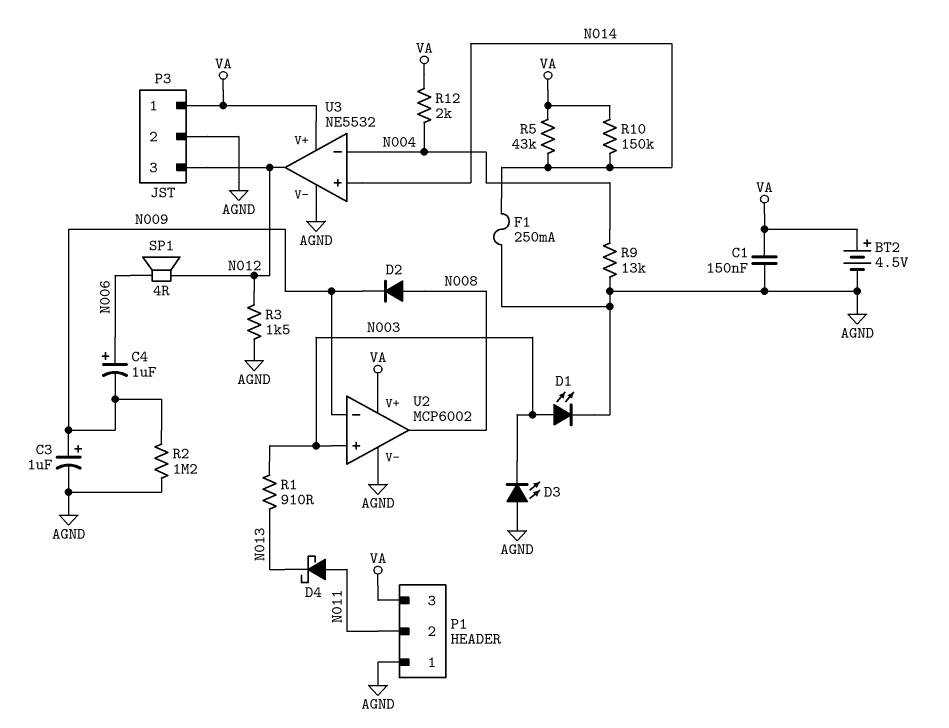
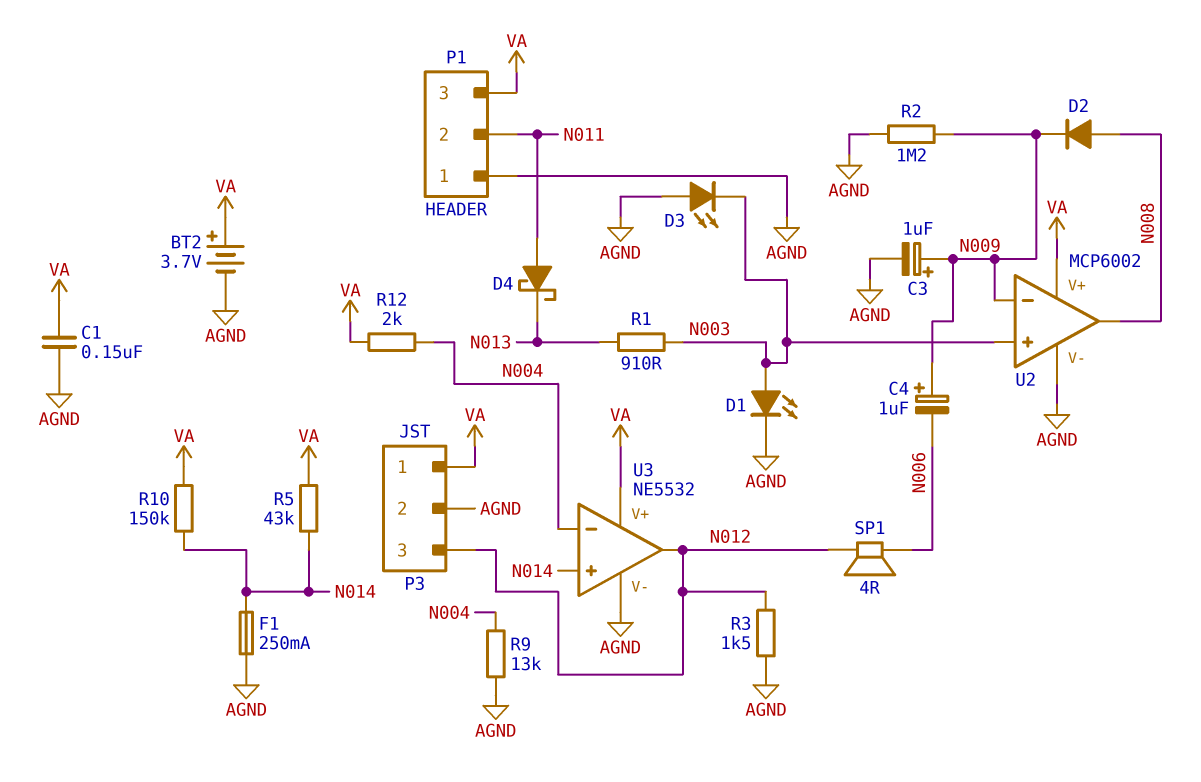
BT2: 4.5V (plus VA, minus AGND) -> 3.7V (plus VA, minus AGND)
C4: 1uF (plus N006, minus N009) -> 1uF (plus N009, minus N006)

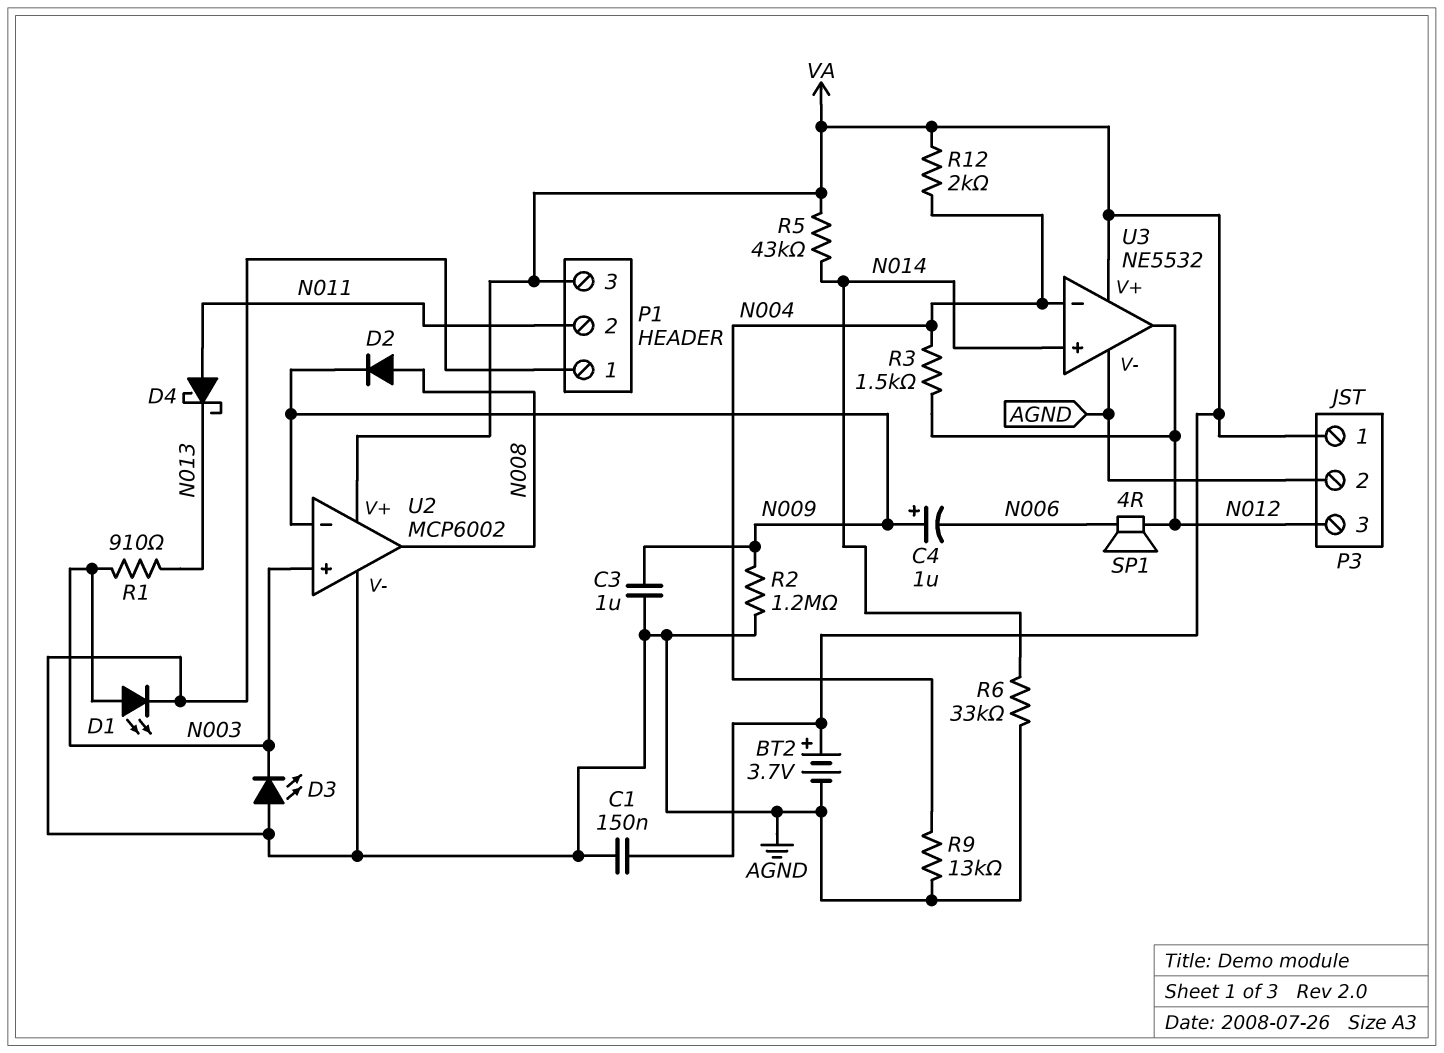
C3: 1uF (plus N009, minus AGND) -> 1uF (AGND, N009)
F1: 250mA (AGND, N014) -> none
R3: 1.5k (AGND, N012) -> 1.5k (N004, N012)
R6: none -> 33k (AGND, N014)
R10: 150k (N014, VA) -> none

